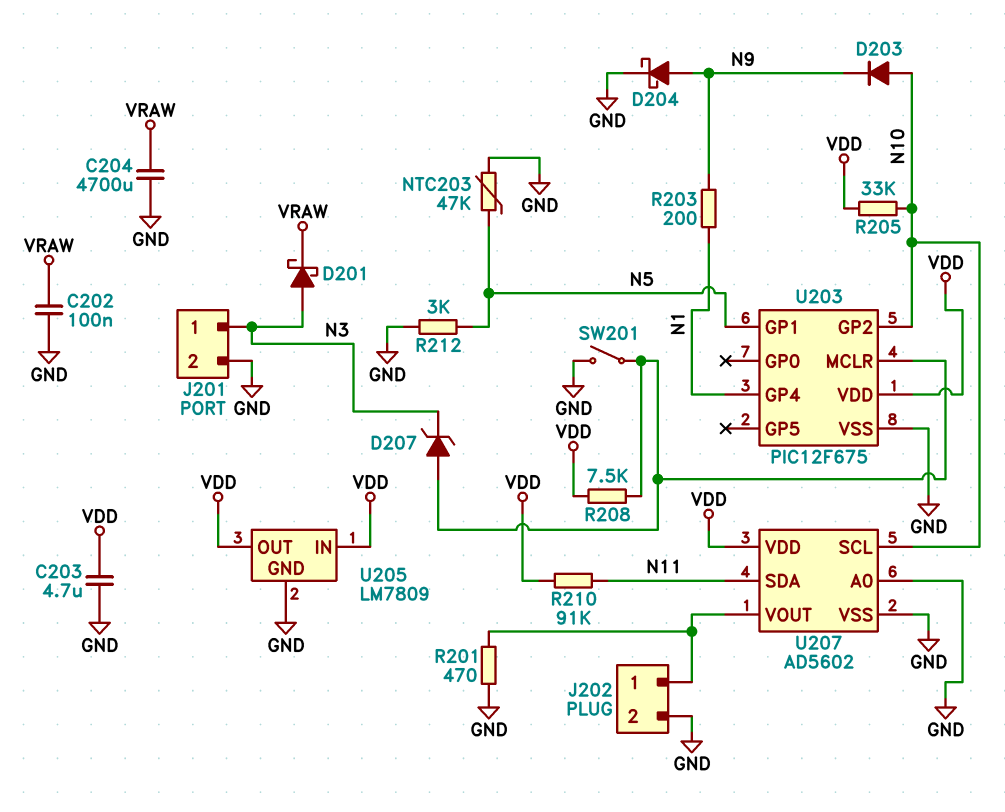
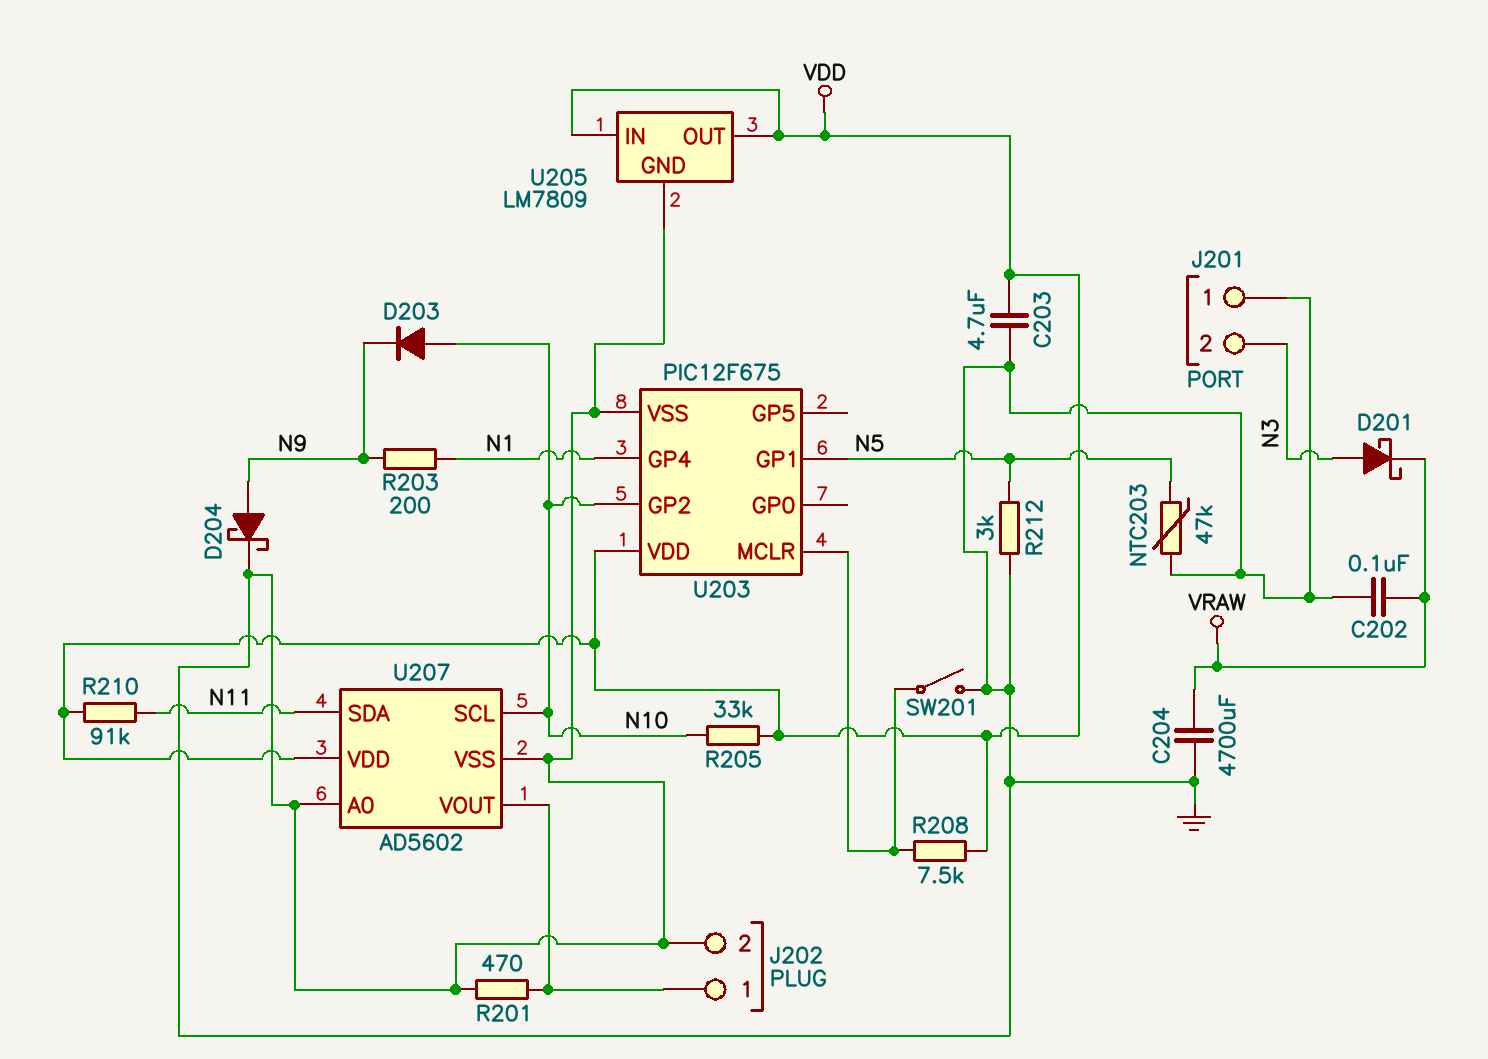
D207: zener (A U203/MCLR, K N3) -> none
J201 pin 1: N3 -> GND
J201 pin 2: GND -> N3

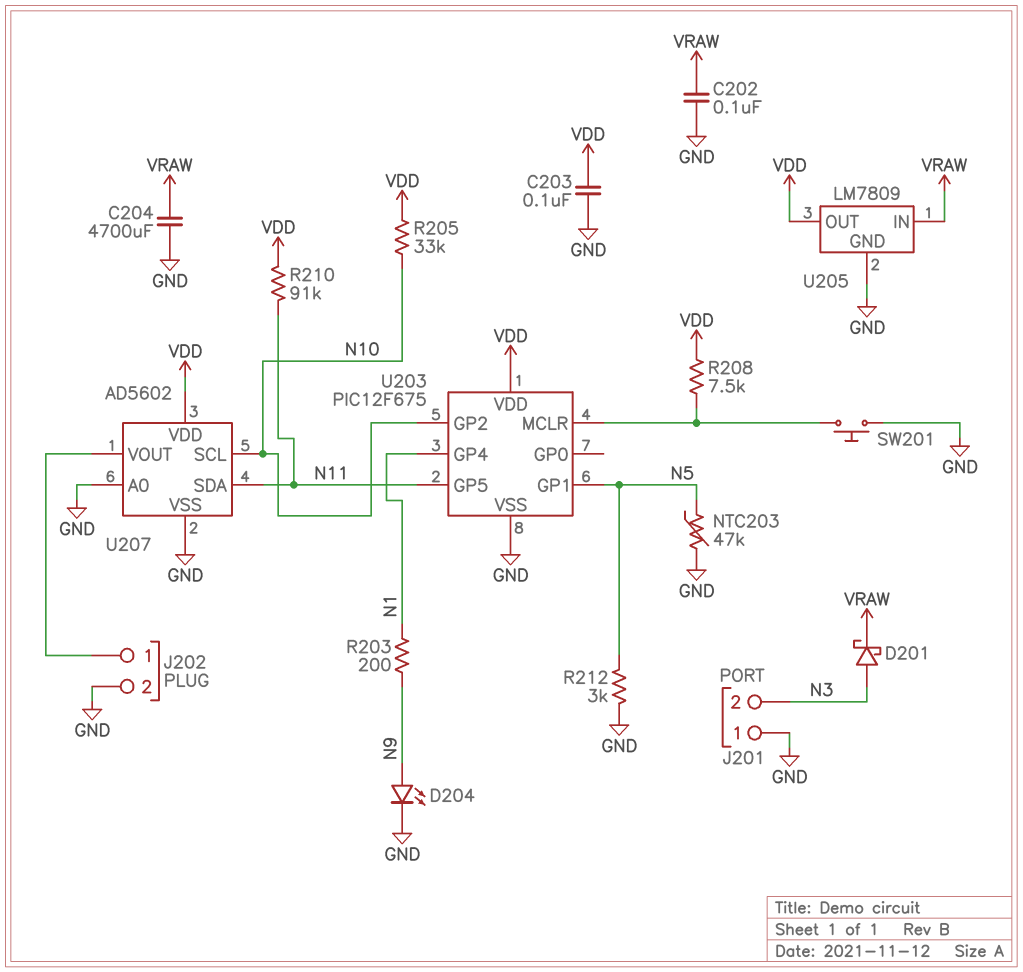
C203: 4.7uF (GND, VDD) -> 100nF (GND, VDD)
D203: diode (A N10, K N9) -> none
D204: schottky (A N9, K GND) -> LED (A N9, K GND)
R201: 470 (GND, J202/1) -> none
SW201: switch (GND, U203/MCLR) -> button (GND, U203/MCLR)
U203 pin GP5: none -> N11
U205 pin IN: VDD -> VRAW

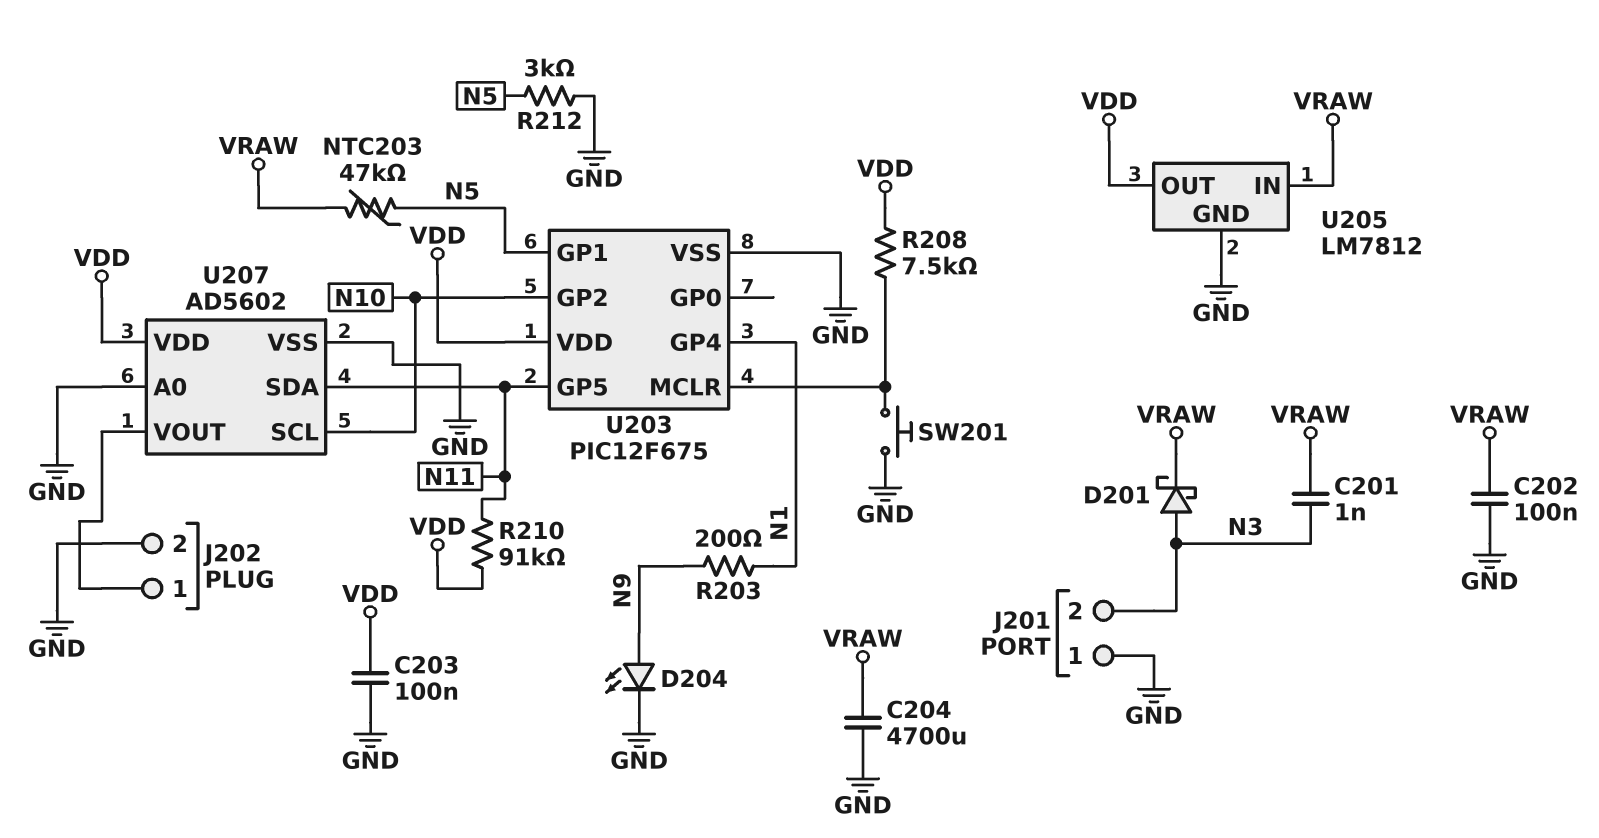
C201: none -> 1nF (N3, VRAW)
NTC203: 47k (GND, N5) -> 47k (N5, VRAW)
R205: 33k (N10, VDD) -> none
U205: LM7809 -> LM7812

